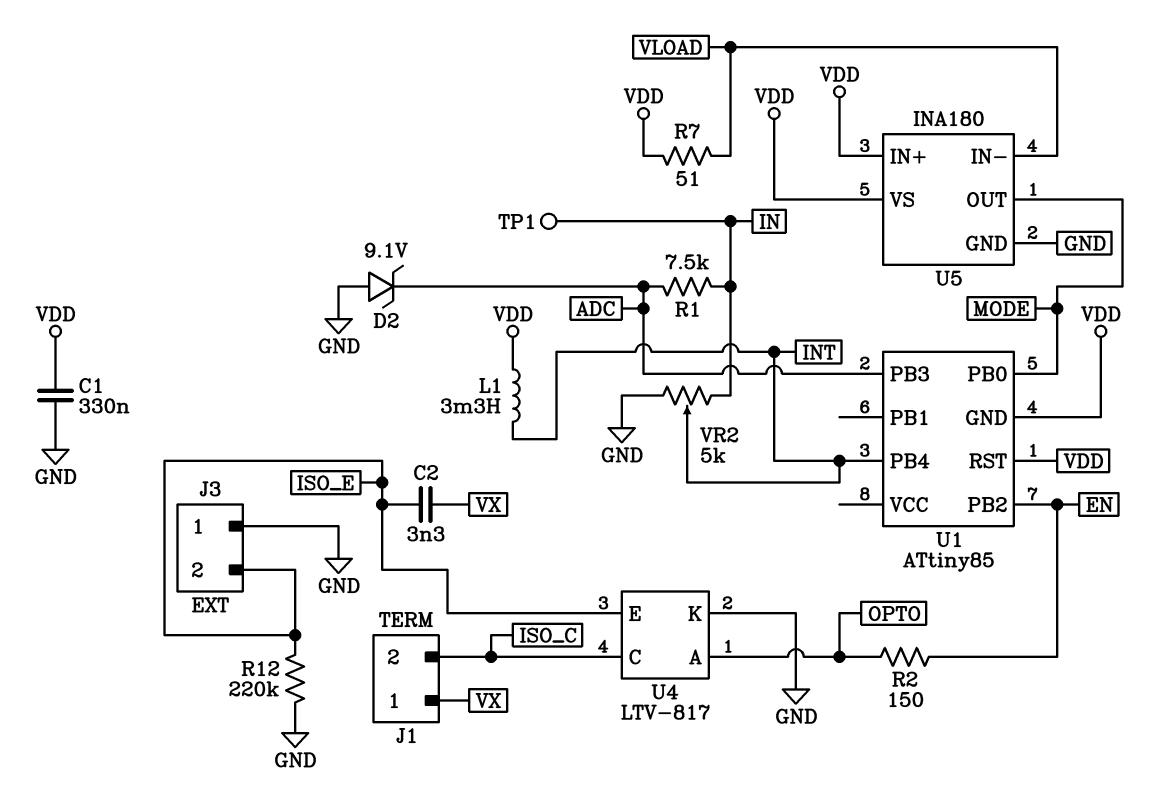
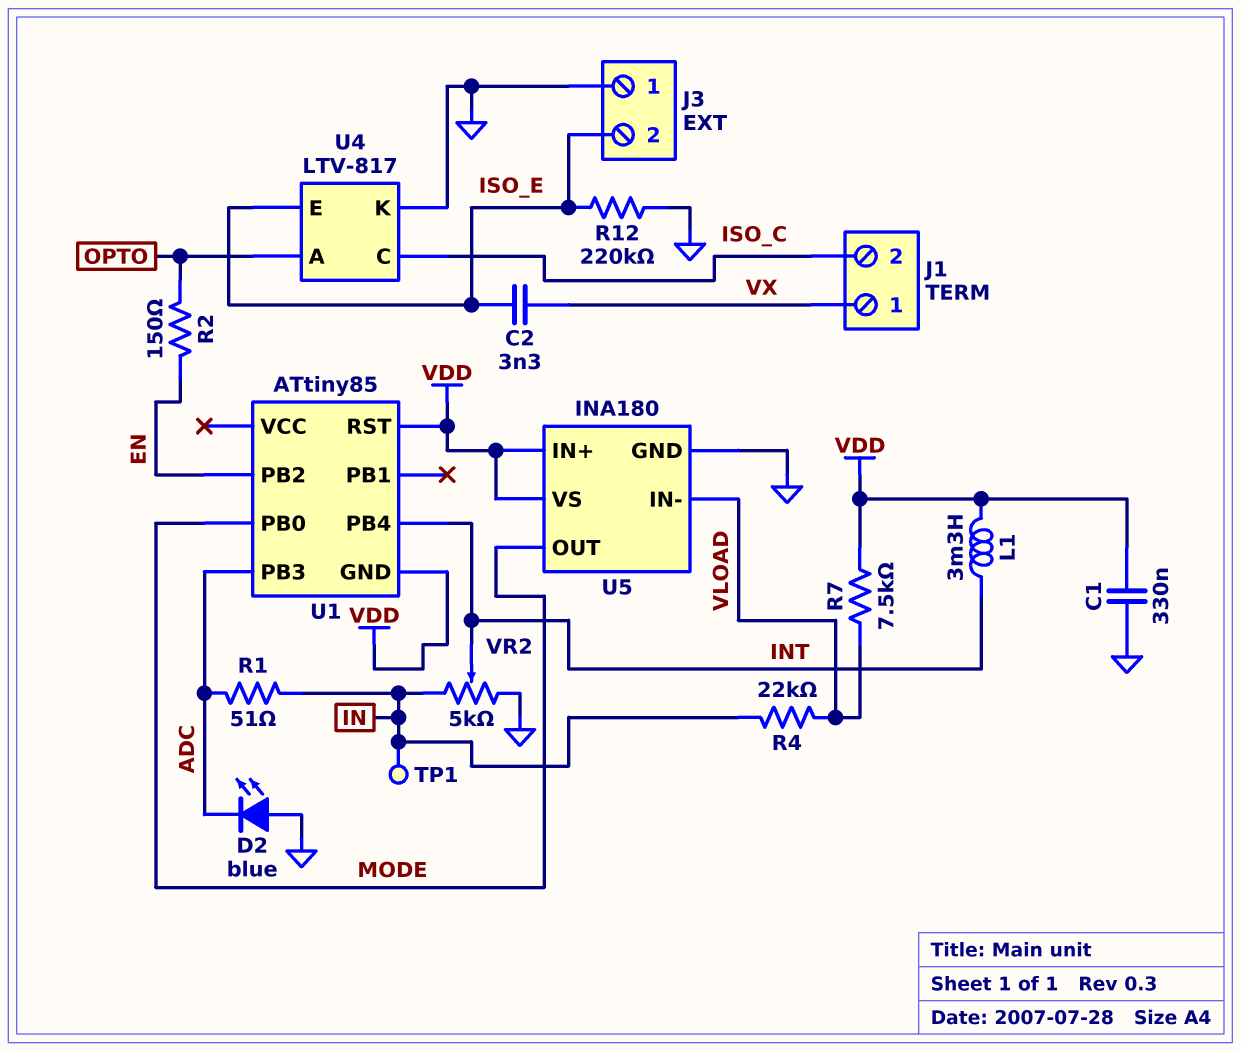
D2: zener 9.1V (A GND, K ADC) -> LED blue (A GND, K ADC)
R1: 7.5k (ADC, IN) -> 51 (ADC, IN)
R4: none -> 22k (IN, VLOAD)
R7: 51 (VDD, VLOAD) -> 7.5k (VDD, VLOAD)

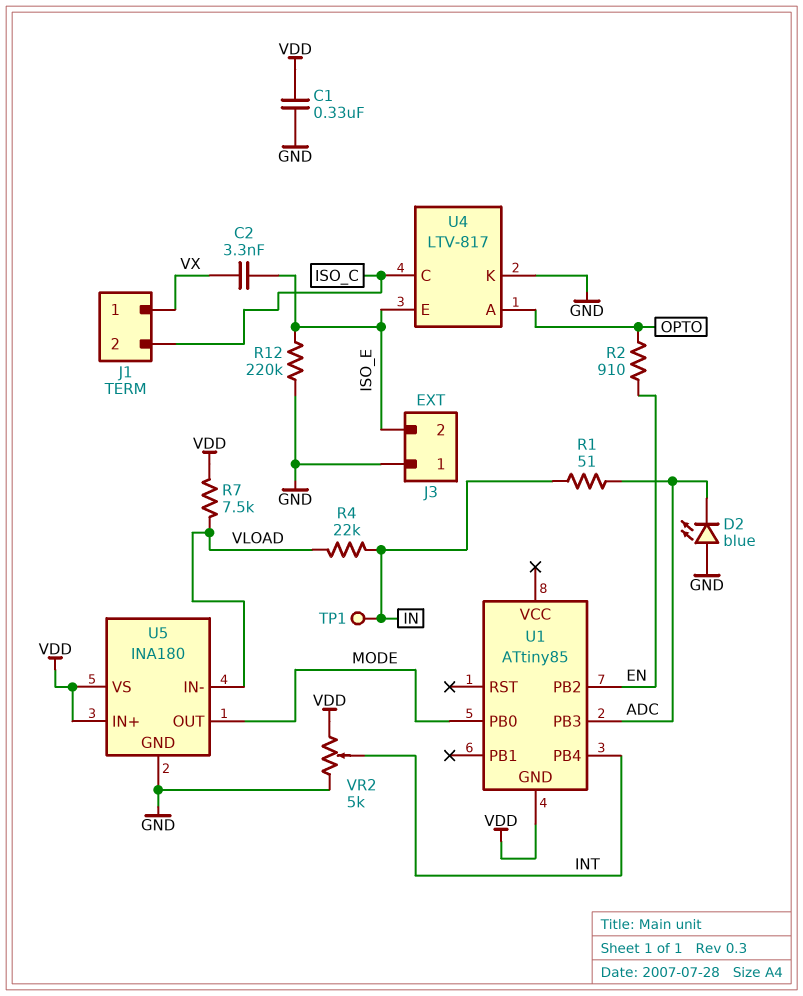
L1: 3.3mH (INT, VDD) -> none
R2: 150 (EN, OPTO) -> 910 (EN, OPTO)
U1 pin RST: VDD -> none
VR2: 5k (GND, IN, wiper INT) -> 5k (GND, VDD, wiper INT)

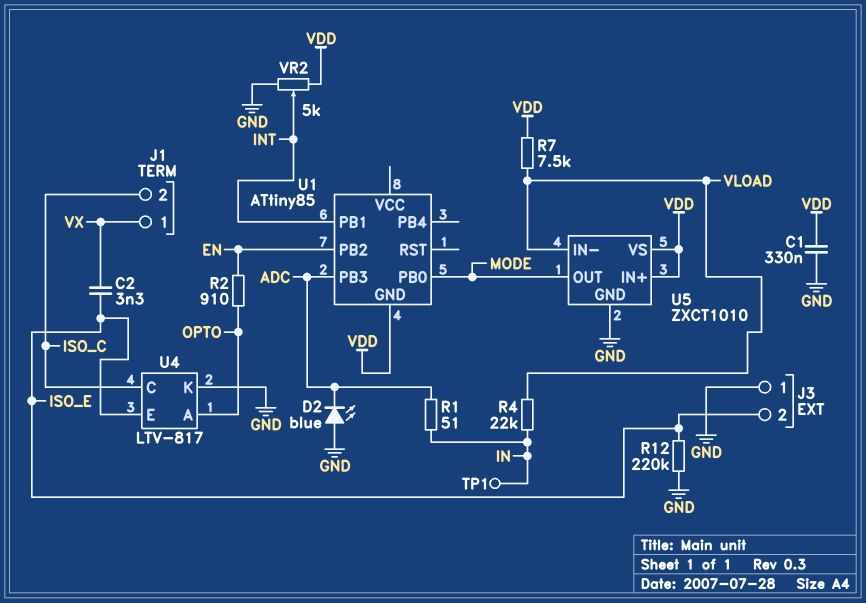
U1 pin PB1: none -> INT
U1 pin PB4: INT -> none
U5: INA180 -> ZXCT1010

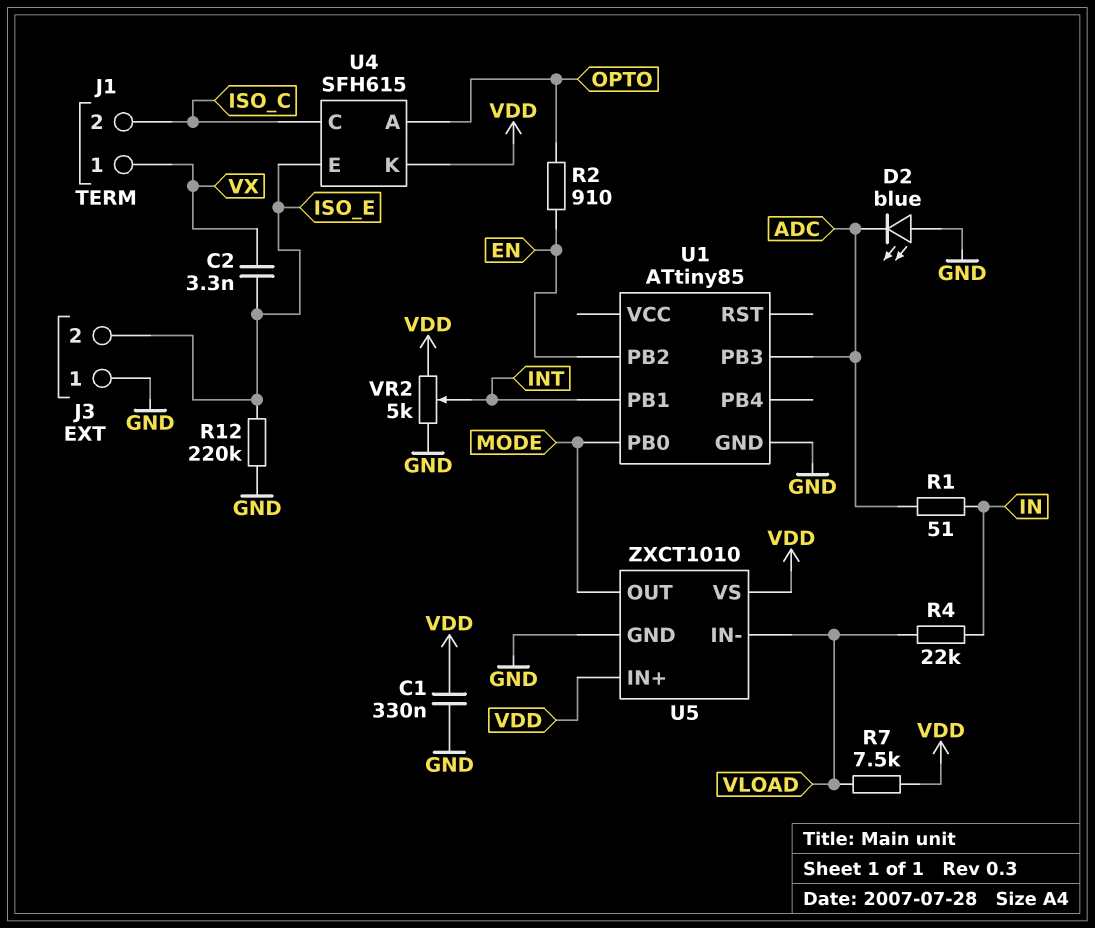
TP1: test point (IN) -> none
U1 pin GND: VDD -> GND
U4: LTV-817 -> SFH615
U4 pin K: GND -> VDD

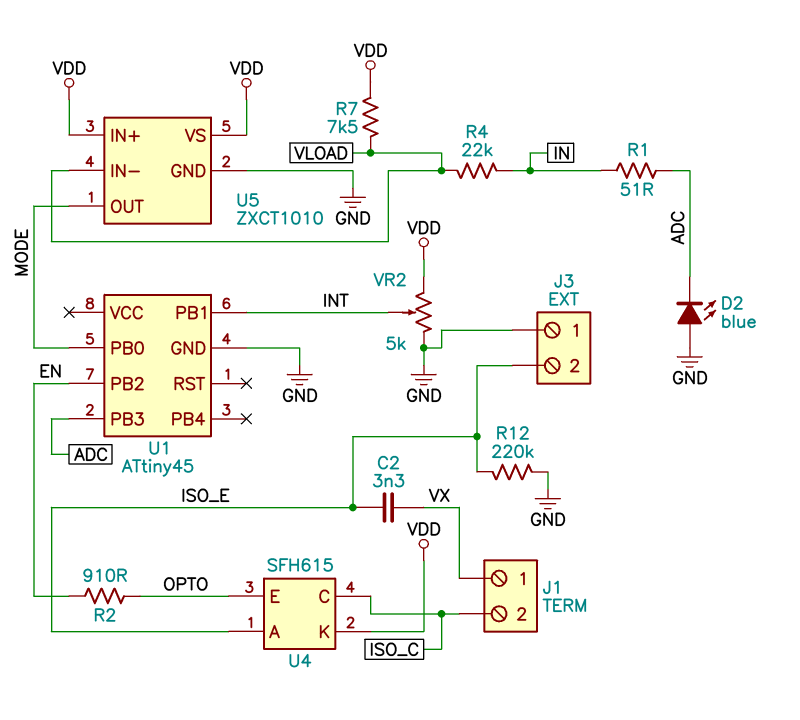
C1: 330nF (GND, VDD) -> none
U1: ATtiny85 -> ATtiny45
U4 pin A: OPTO -> ISO_E
U4 pin E: ISO_E -> OPTO

